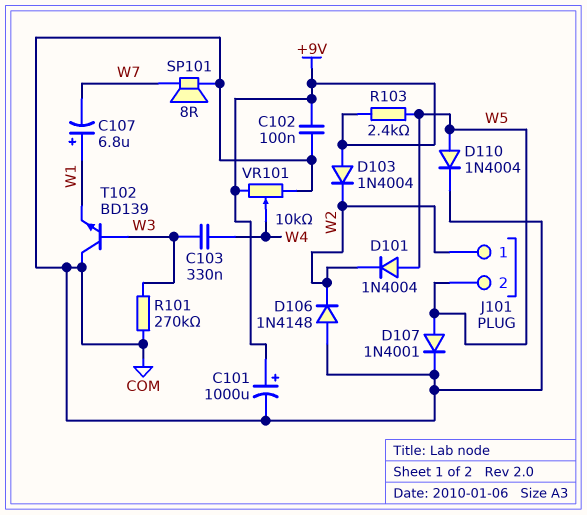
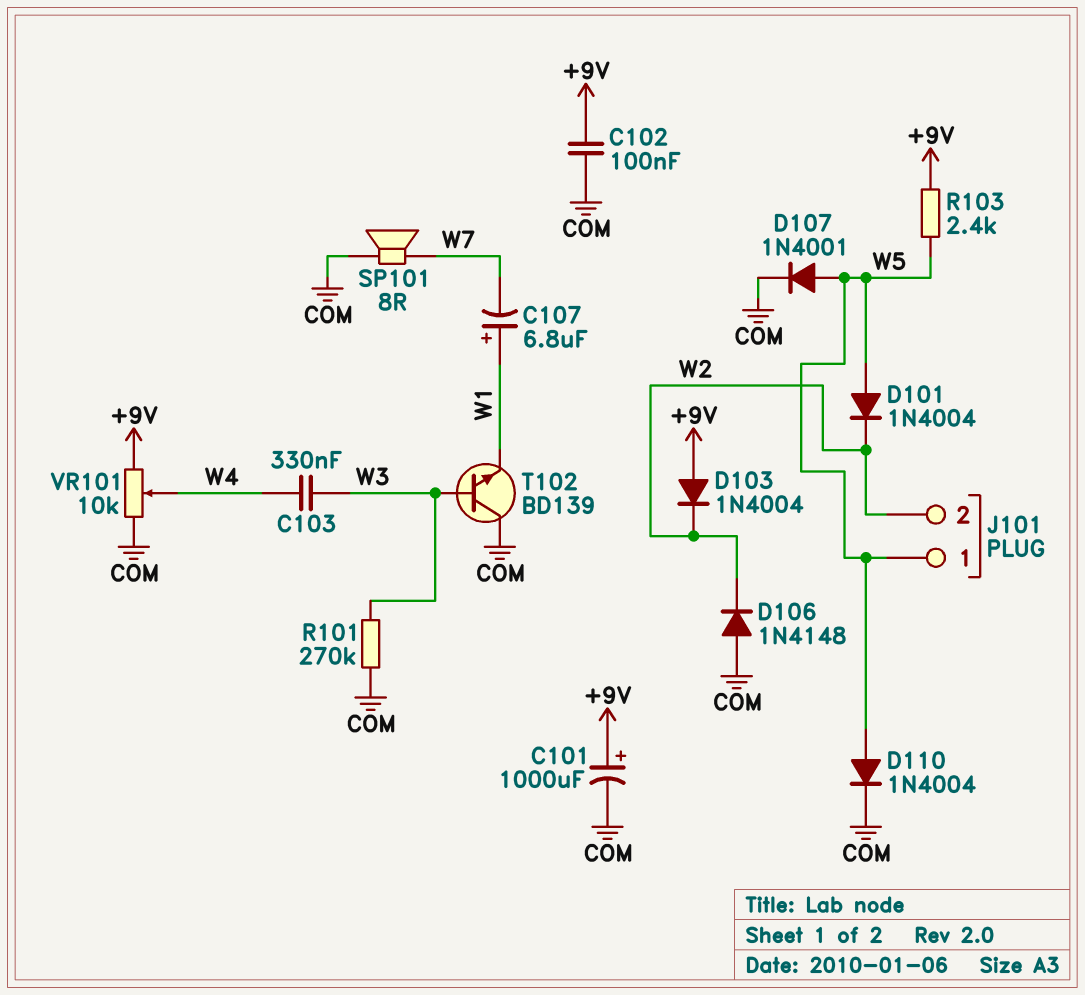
J101 pin 1: W2 -> W5
J101 pin 2: W5 -> W2

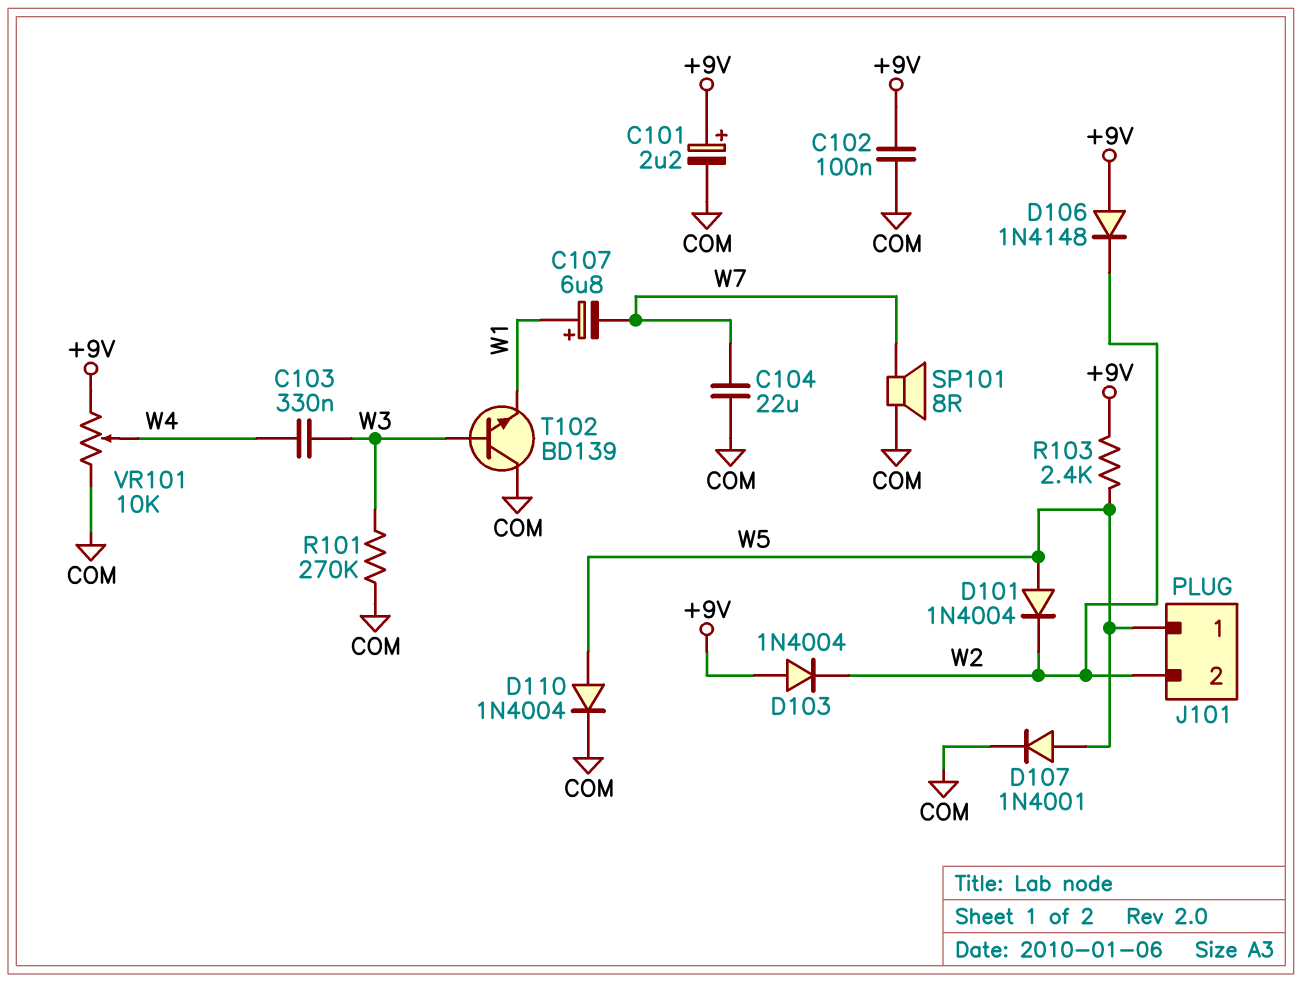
C101: 1000uF (plus +9V, minus COM) -> 2.2uF (plus +9V, minus COM)
C104: none -> 22uF (COM, W7)
D106: diode 1N4148 (A COM, K W2) -> diode 1N4148 (A +9V, K W2)

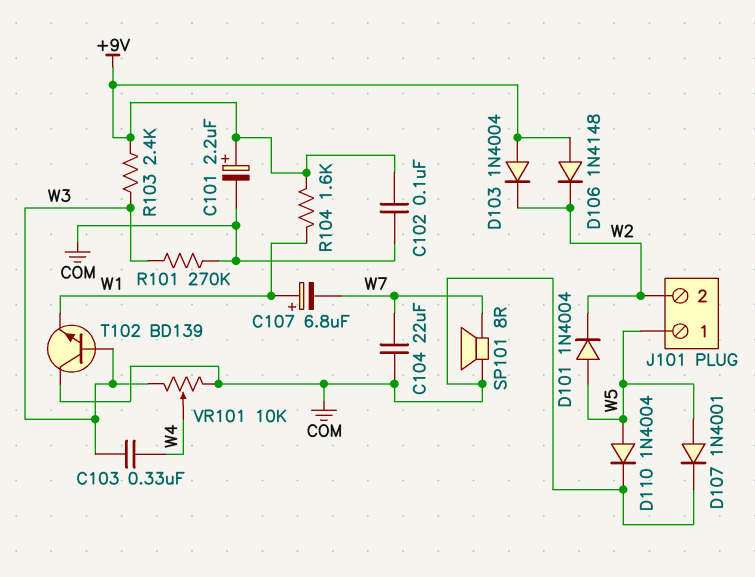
R103: 2.4k (+9V, W5) -> 2.4k (+9V, W3)
R104: none -> 1.6k (+9V, W1)
VR101: 10k (+9V, COM, wiper W4) -> 10k (COM, W3, wiper W4)

